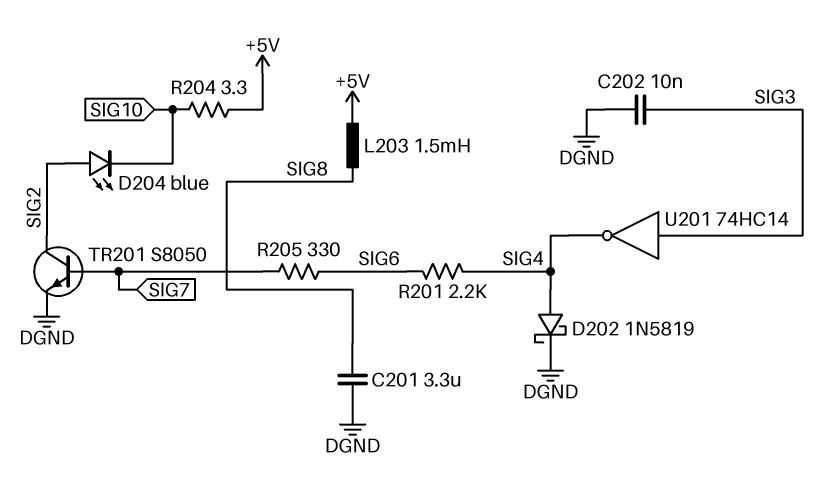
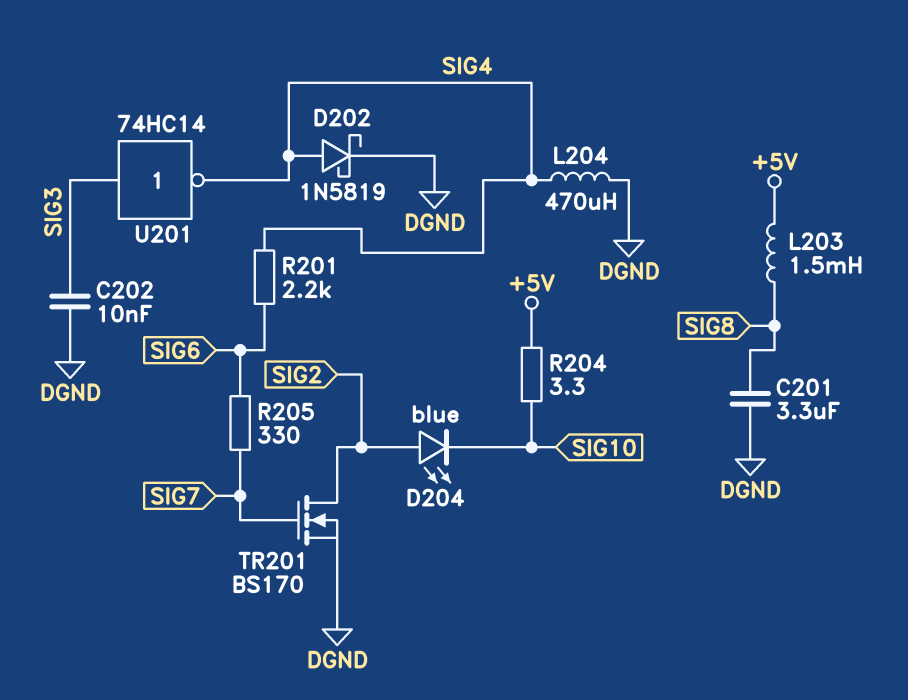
L204: none -> 470uH (DGND, SIG4)
TR201: NPN S8050 (B SIG7, C SIG2, E DGND) -> NMOS BS170 (G SIG7, D SIG2, S DGND)

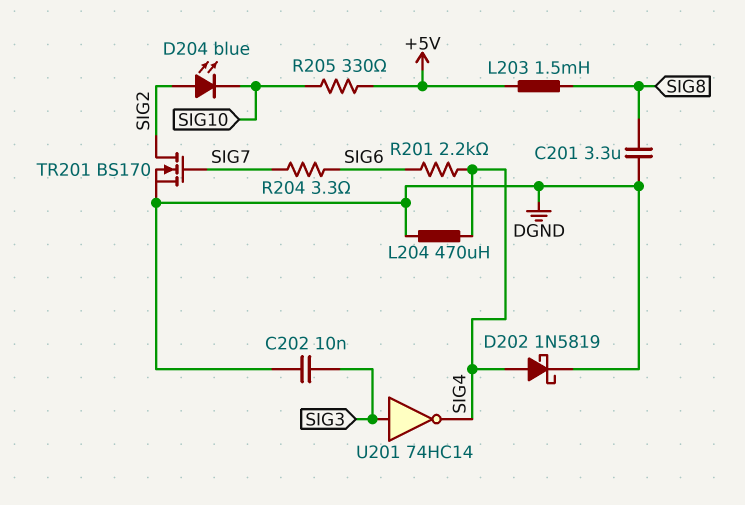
R204: 3.3 (+5V, SIG10) -> 3.3 (SIG6, SIG7)
R205: 330 (SIG6, SIG7) -> 330 (+5V, SIG10)

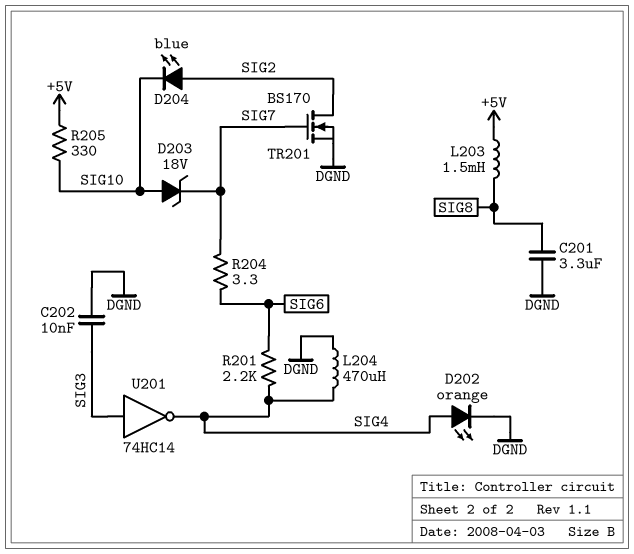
D202: schottky 1N5819 (A SIG4, K DGND) -> LED orange (A SIG4, K DGND)
D203: none -> zener 18V (A SIG10, K SIG7)

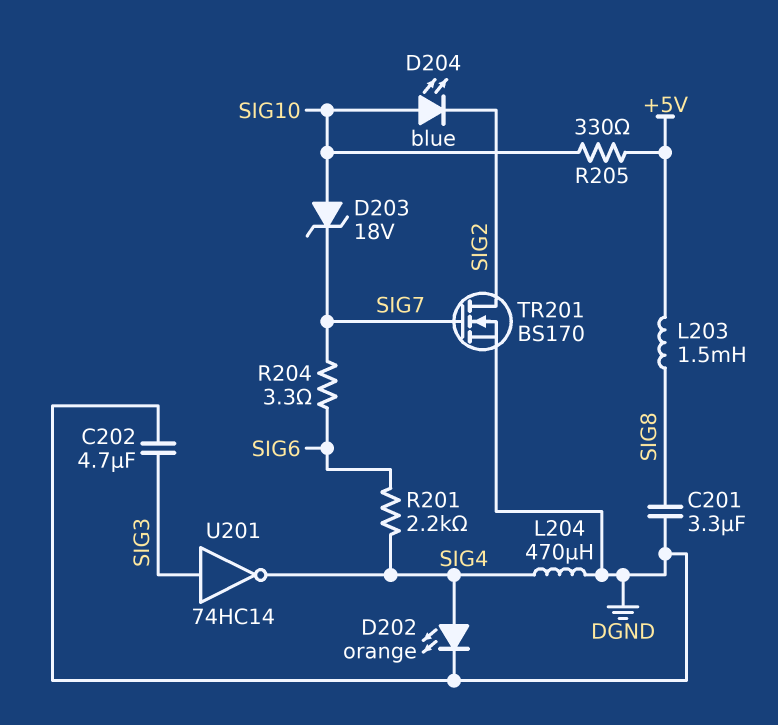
C202: 10nF (DGND, SIG3) -> 4.7uF (DGND, SIG3)
D204: LED blue (A SIG2, K SIG10) -> LED blue (A SIG10, K SIG2)

